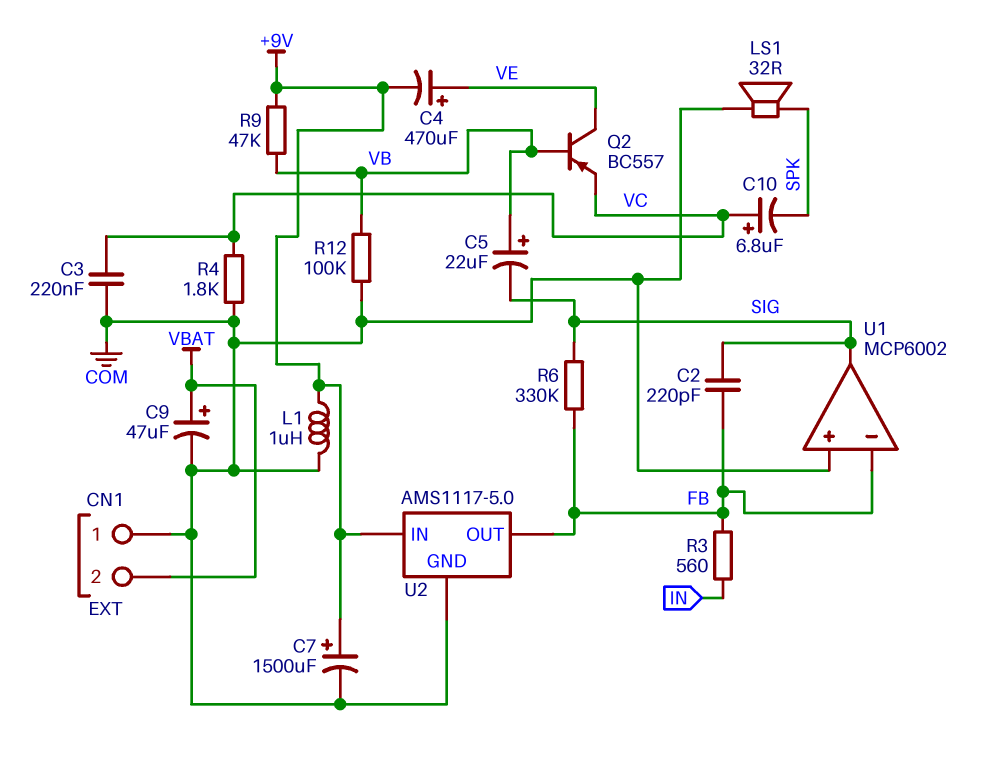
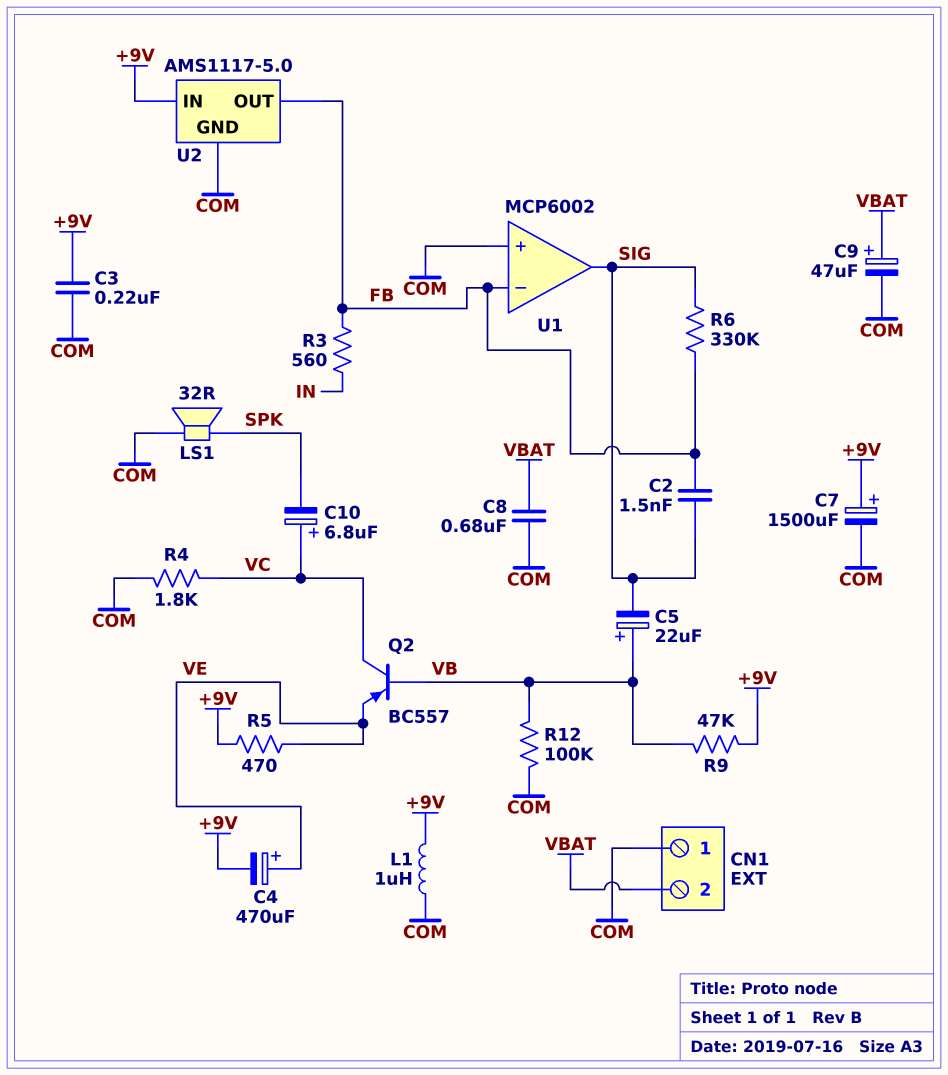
C2: 220pF (FB, SIG) -> 1.5nF (FB, SIG)
C3: 220nF (COM, VC) -> 220nF (+9V, COM)
C8: none -> 680nF (COM, VBAT)
Q2: PNP BC557 (B VB, C VE, E VC) -> PNP BC557 (B VB, C VC, E VE)
R5: none -> 470 (+9V, VE)

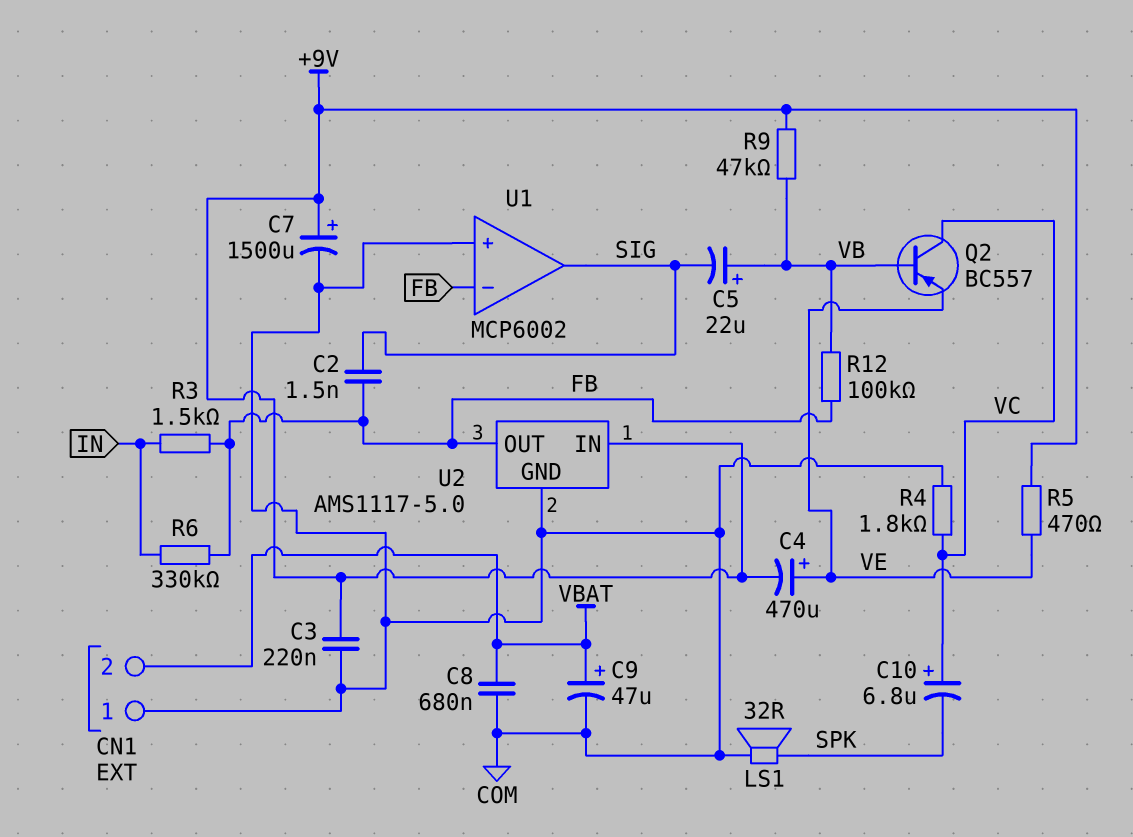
L1: 1uH (+9V, COM) -> none
R3: 560 (FB, IN) -> 1.5k (FB, IN)
R6: 330k (FB, SIG) -> 330k (FB, IN)
R12: 100k (COM, VB) -> 100k (FB, VB)

